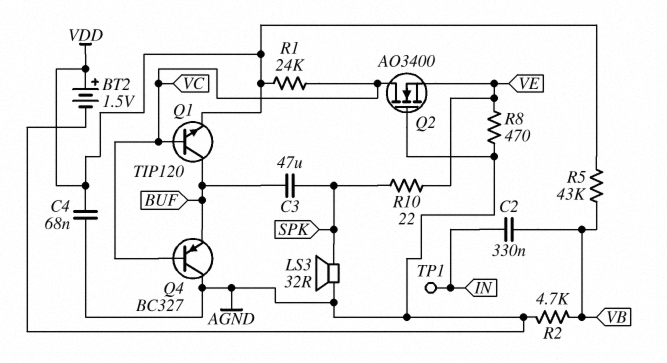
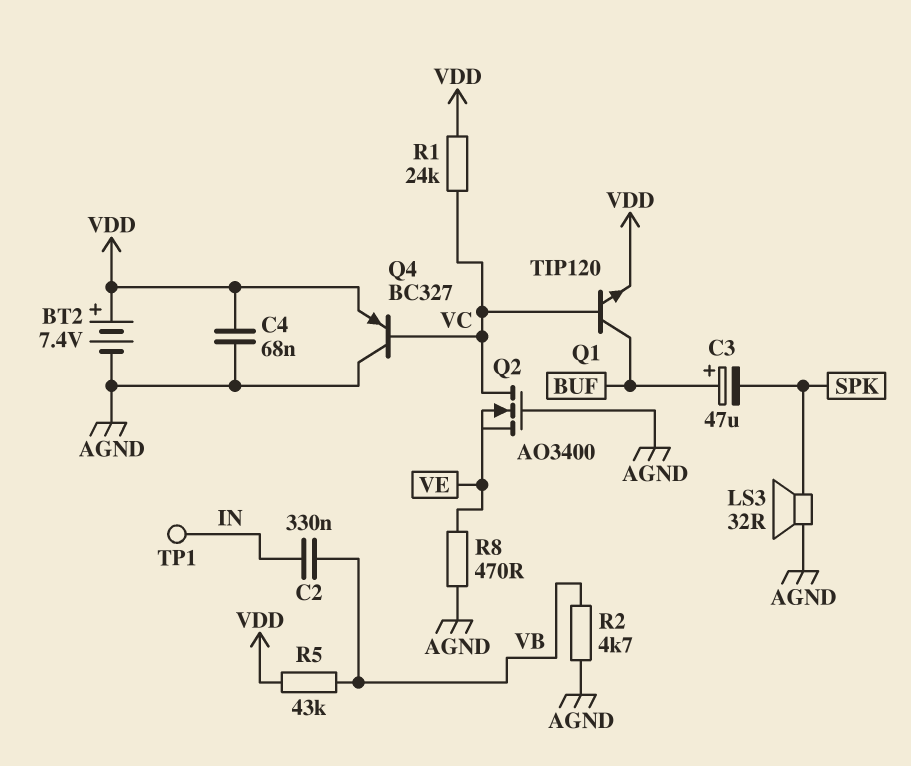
BT2: 1.5V (plus VDD, minus AGND) -> 7.4V (plus VDD, minus AGND)
C3: 47uF (BUF, SPK) -> 47uF (plus BUF, minus SPK)
Q4: PNP BC327 (B VC, C AGND, E BUF) -> PNP BC327 (B VC, C AGND, E VDD)
R10: 22 (SPK, VE) -> none

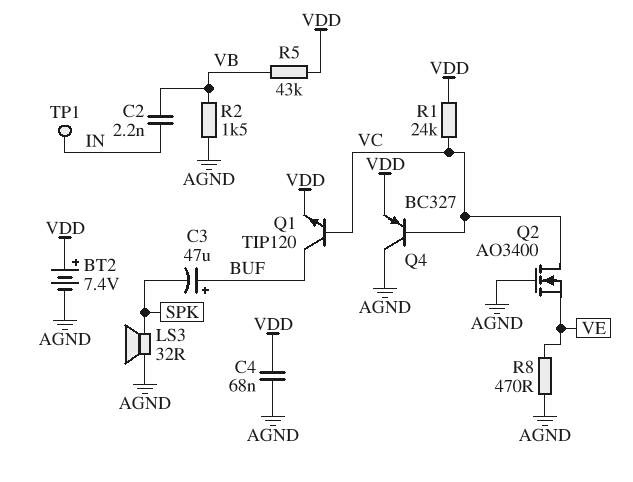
C2: 330nF (IN, VB) -> 2.2nF (IN, VB)
R2: 4.7k (AGND, VB) -> 1.5k (AGND, VB)

